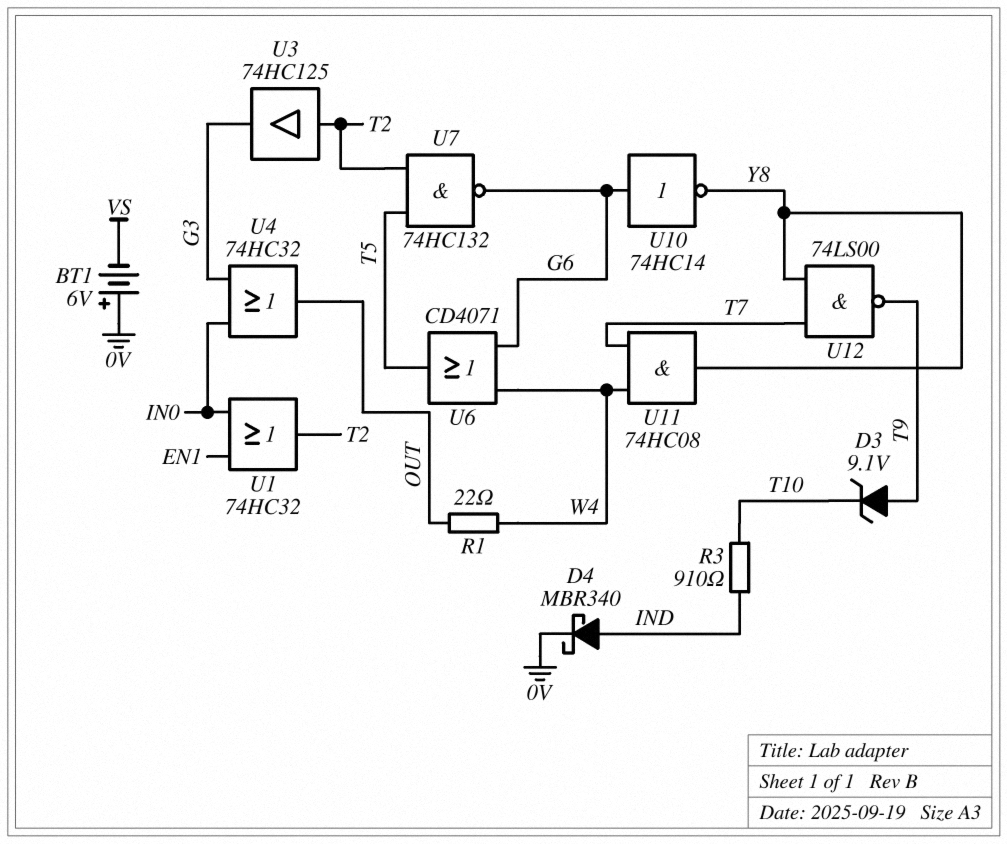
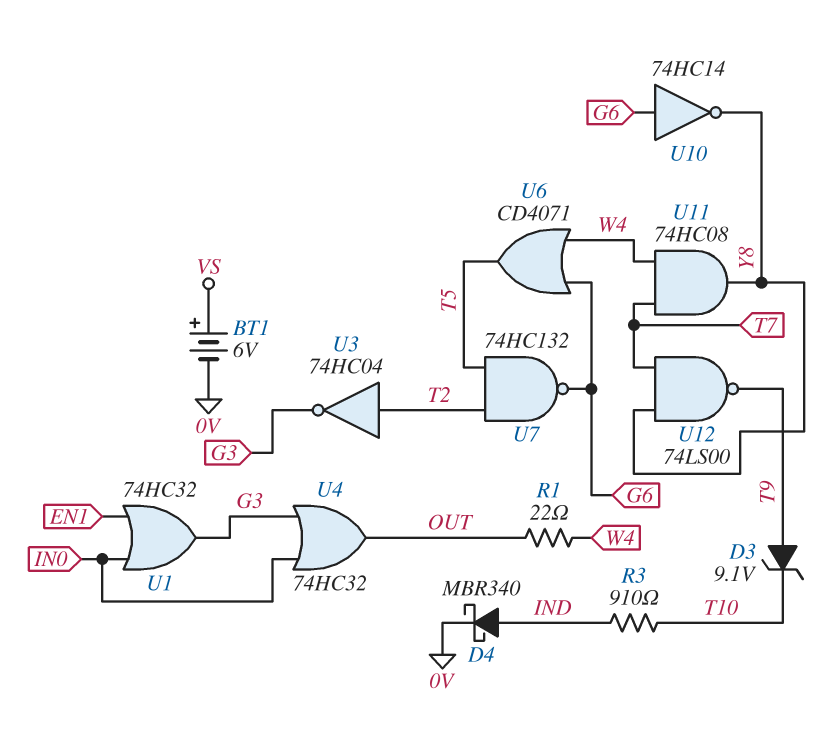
BT1: 6V (plus 0V, minus VS) -> 6V (plus VS, minus 0V)
U1: OR 74HC32 (in EN1, in IN0, out T2) -> OR 74HC32 (in EN1, in IN0, out G3)
U3: buffer 74HC125 (in T2, out G3) -> NOT 74HC04 (in T2, out G3)

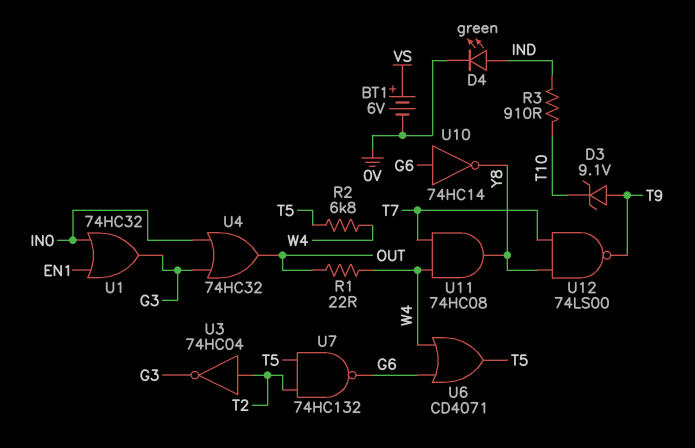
D4: schottky MBR340 (A IND, K 0V) -> LED green (A IND, K 0V)
R2: none -> 6.8k (T5, W4)

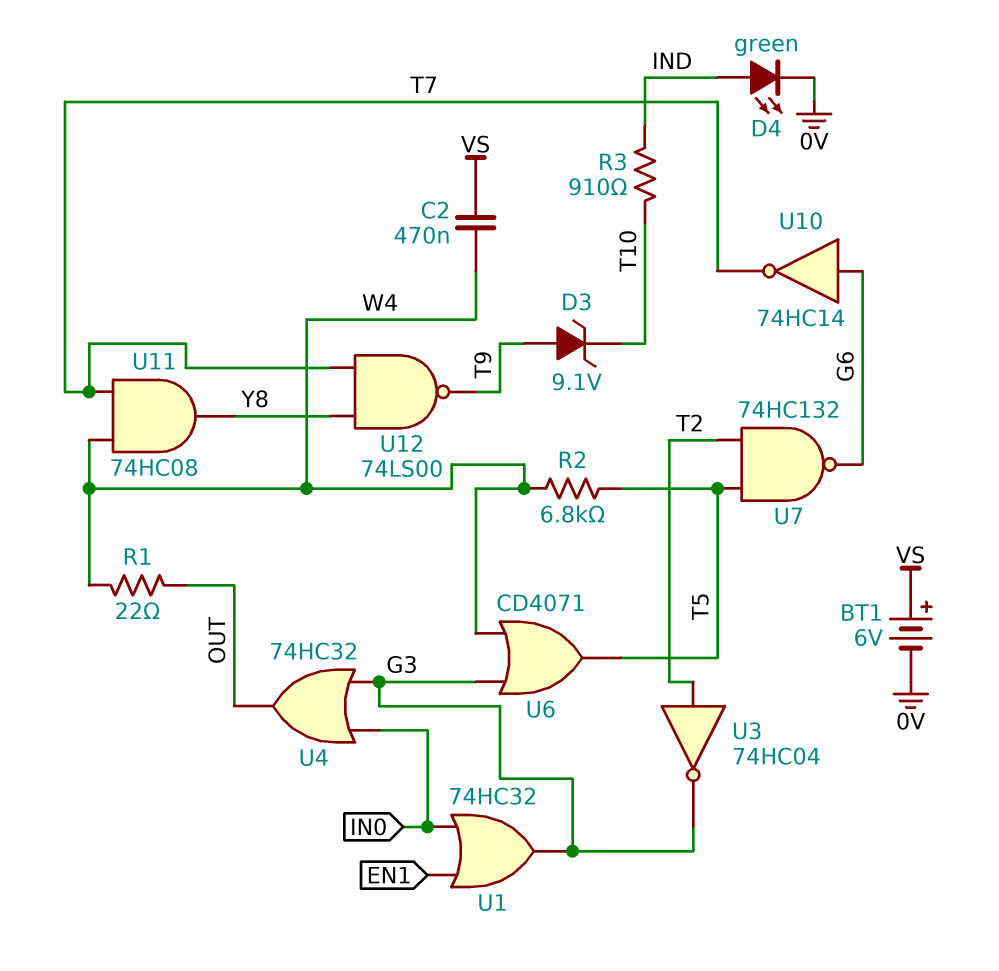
C2: none -> 470nF (VS, W4)
U6: OR CD4071 (in G6, in W4, out T5) -> OR CD4071 (in G3, in W4, out T5)
U10: NOT 74HC14 (in G6, out Y8) -> NOT 74HC14 (in G6, out T7)

